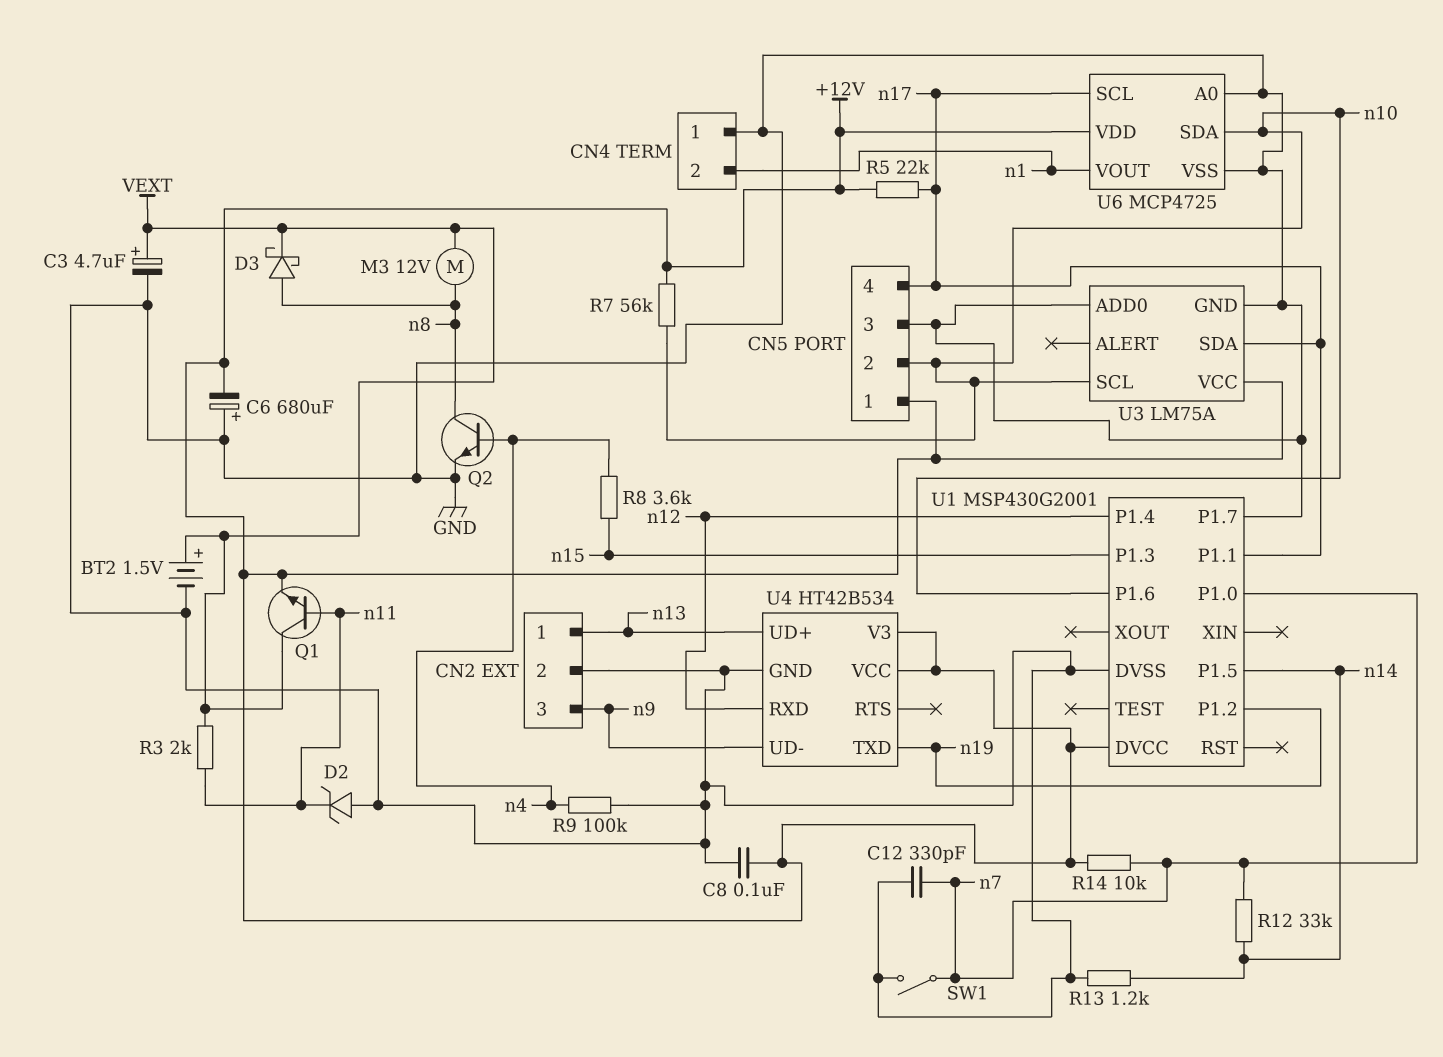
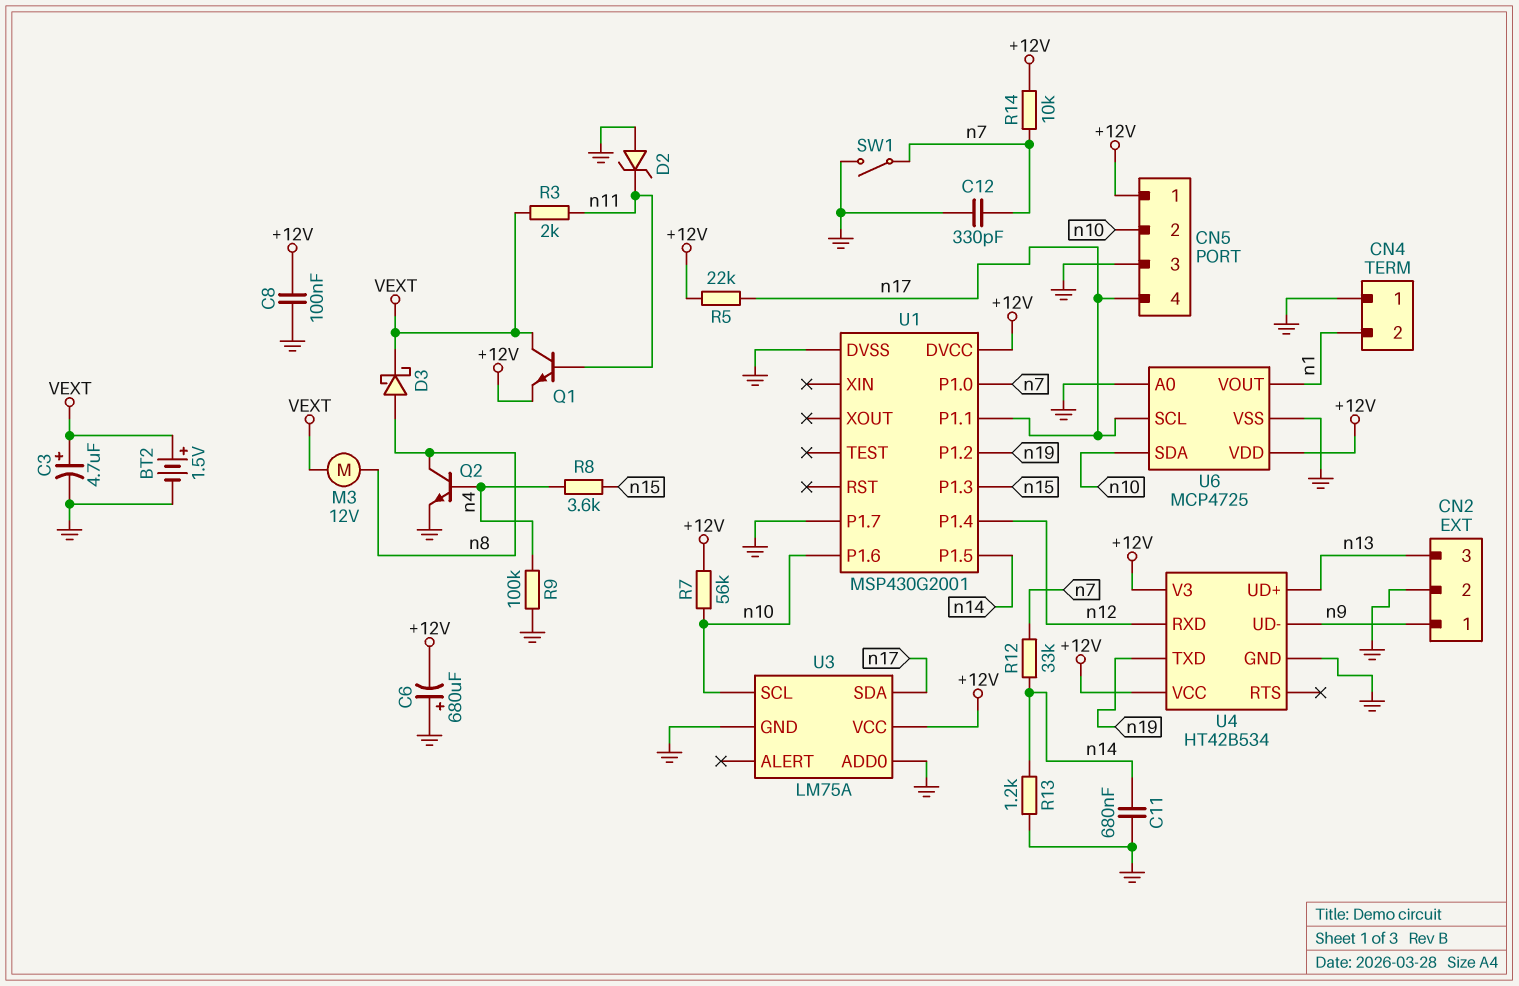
C11: none -> 680nF (GND, n14)
CN2 pin 1: n13 -> n9
CN2 pin 3: n9 -> n13

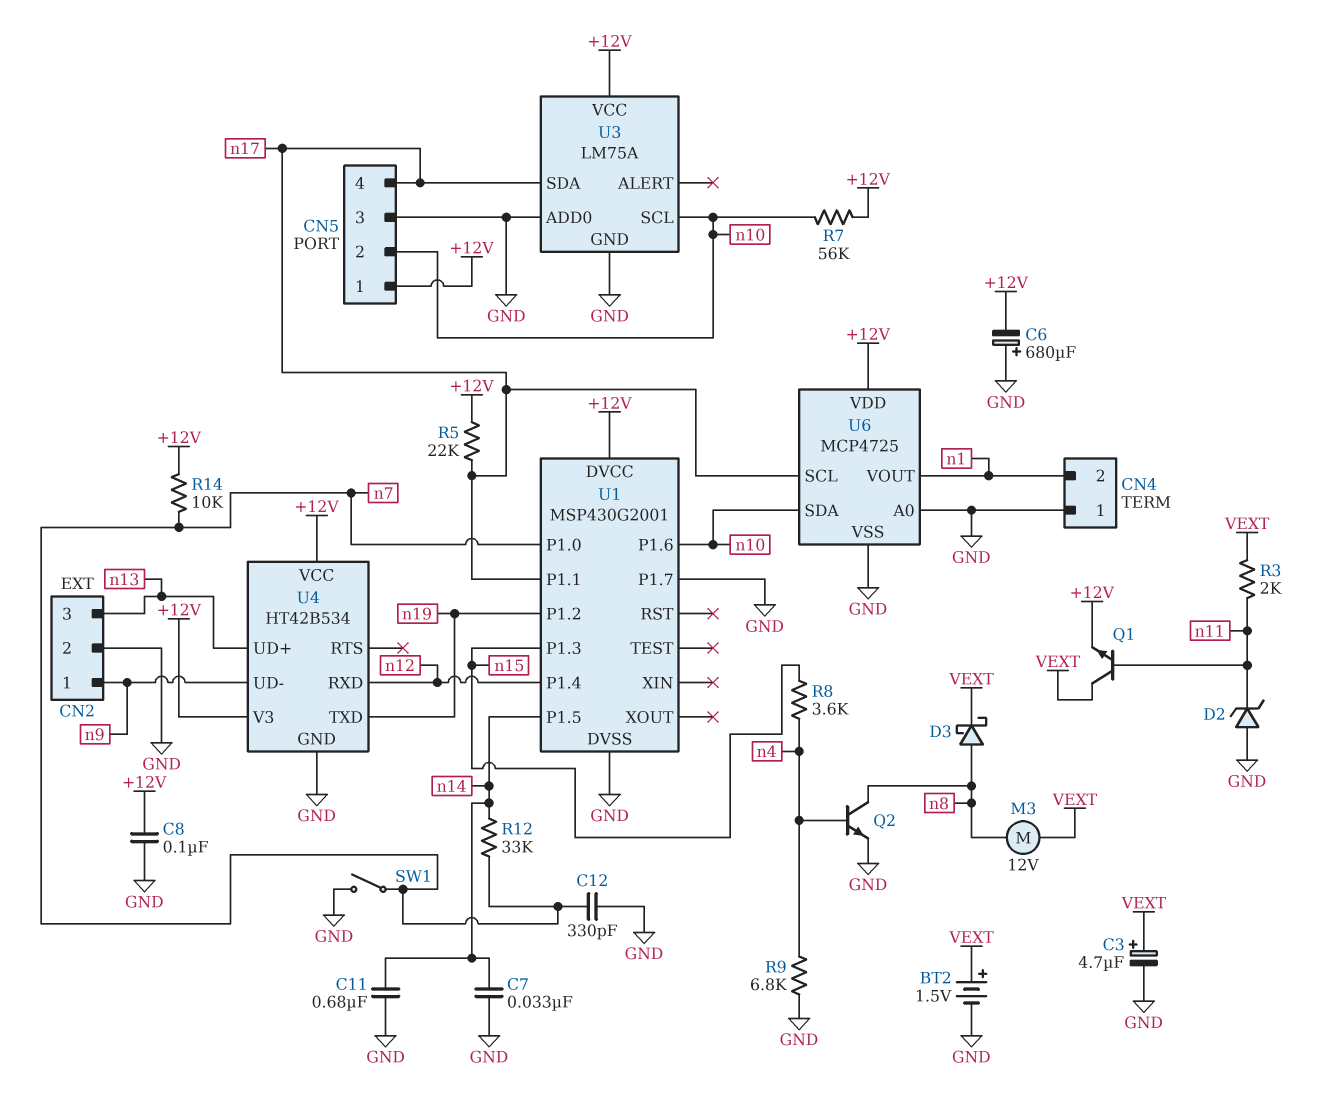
C7: none -> 33nF (GND, n14)
R9: 100k (GND, n4) -> 6.8k (GND, n4)
R13: 1.2k (GND, n14) -> none

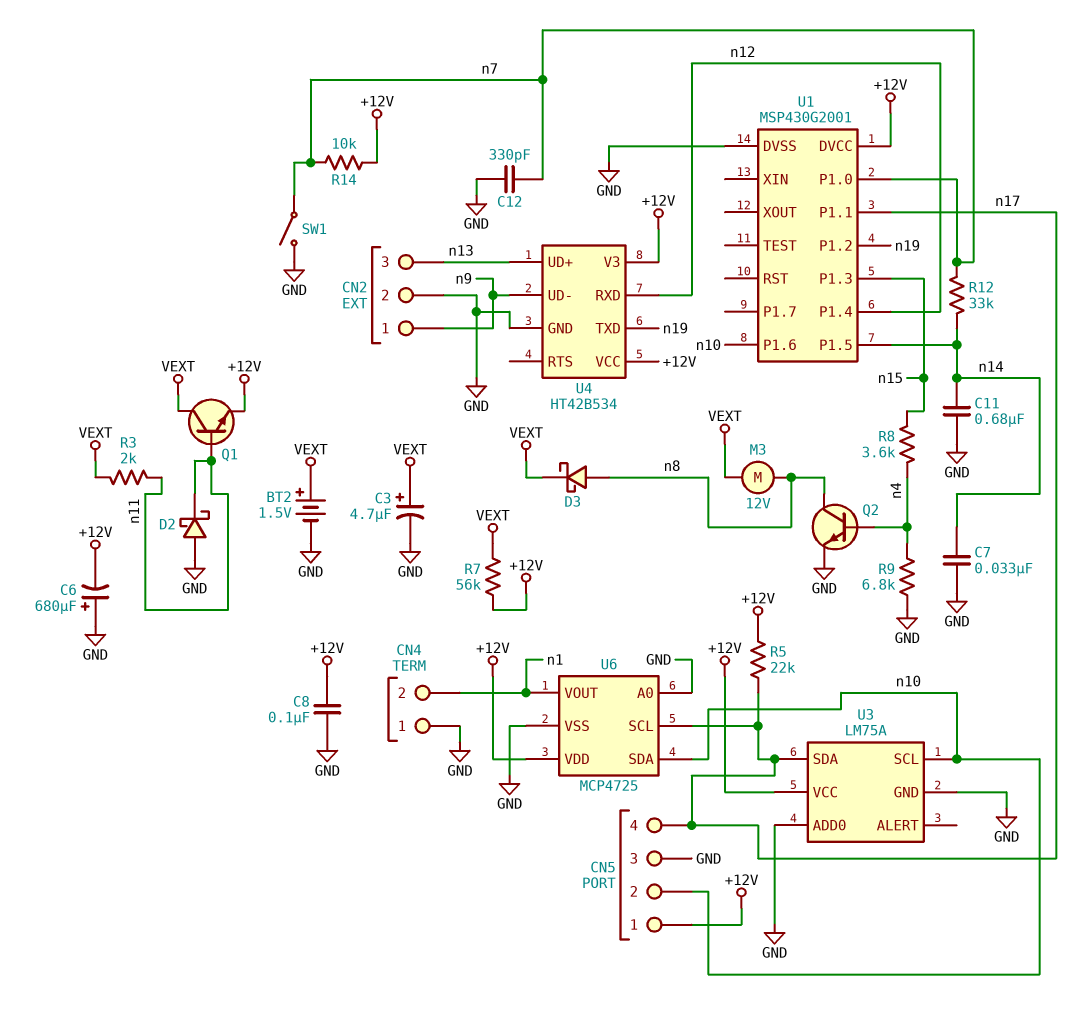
D2: zener (A GND, K n11) -> schottky (A GND, K n11)
R7: 56k (+12V, n10) -> 56k (+12V, VEXT)
U1 pin P1.7: GND -> none

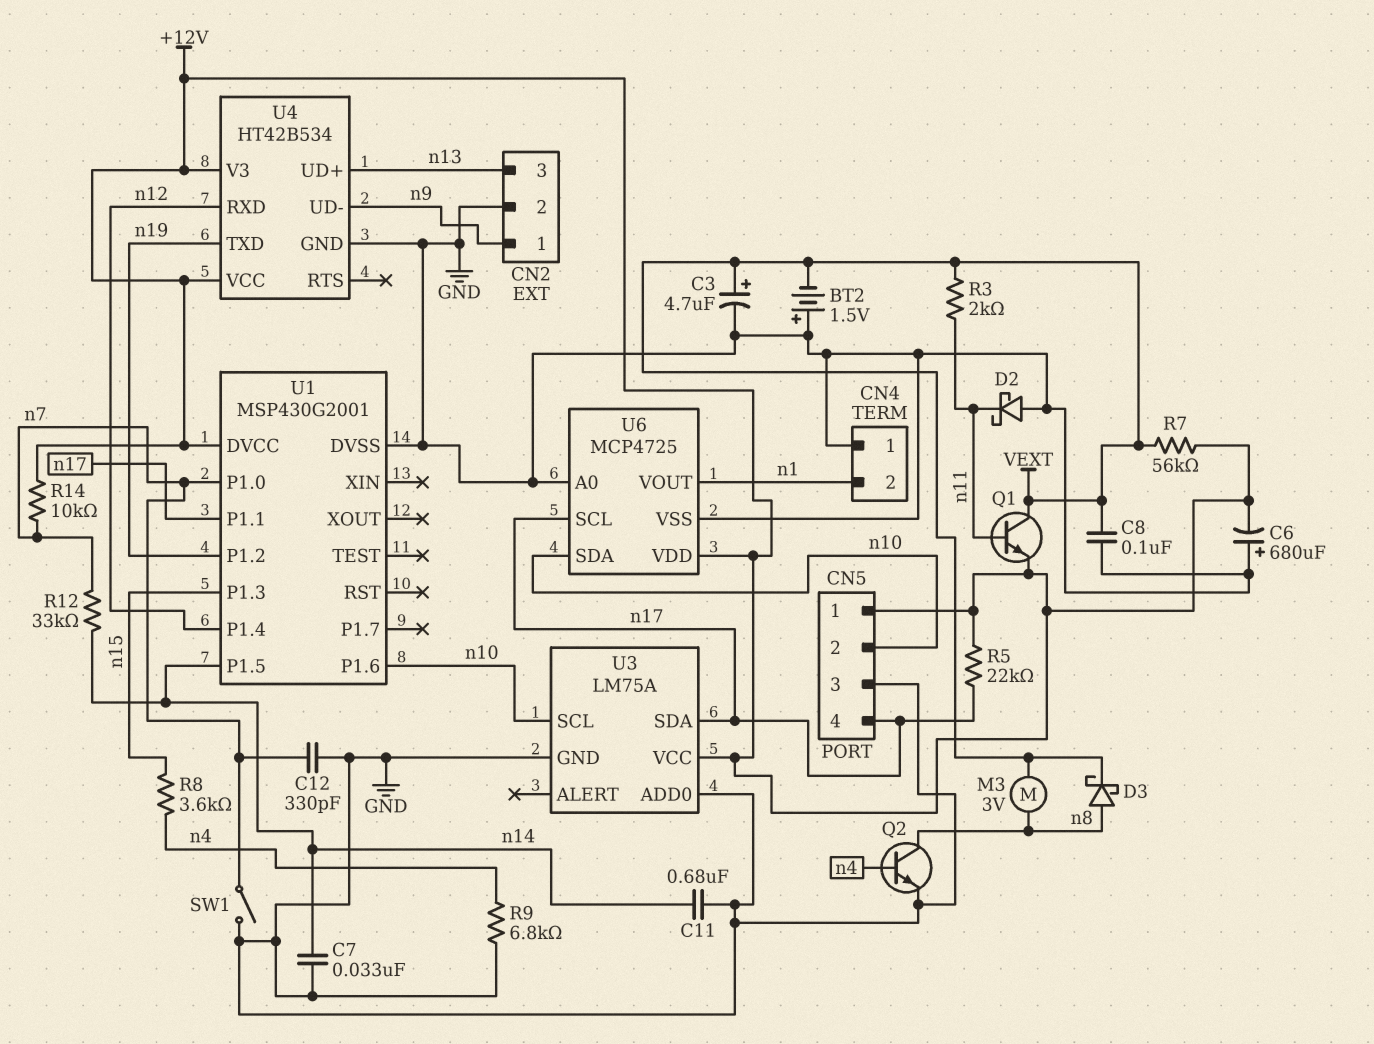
BT2: 1.5V (plus VEXT, minus GND) -> 1.5V (plus GND, minus VEXT)
C8: 100nF (+12V, GND) -> 100nF (GND, VEXT)
M3: motor 12V (VEXT, n8) -> motor 3V (VEXT, n8)

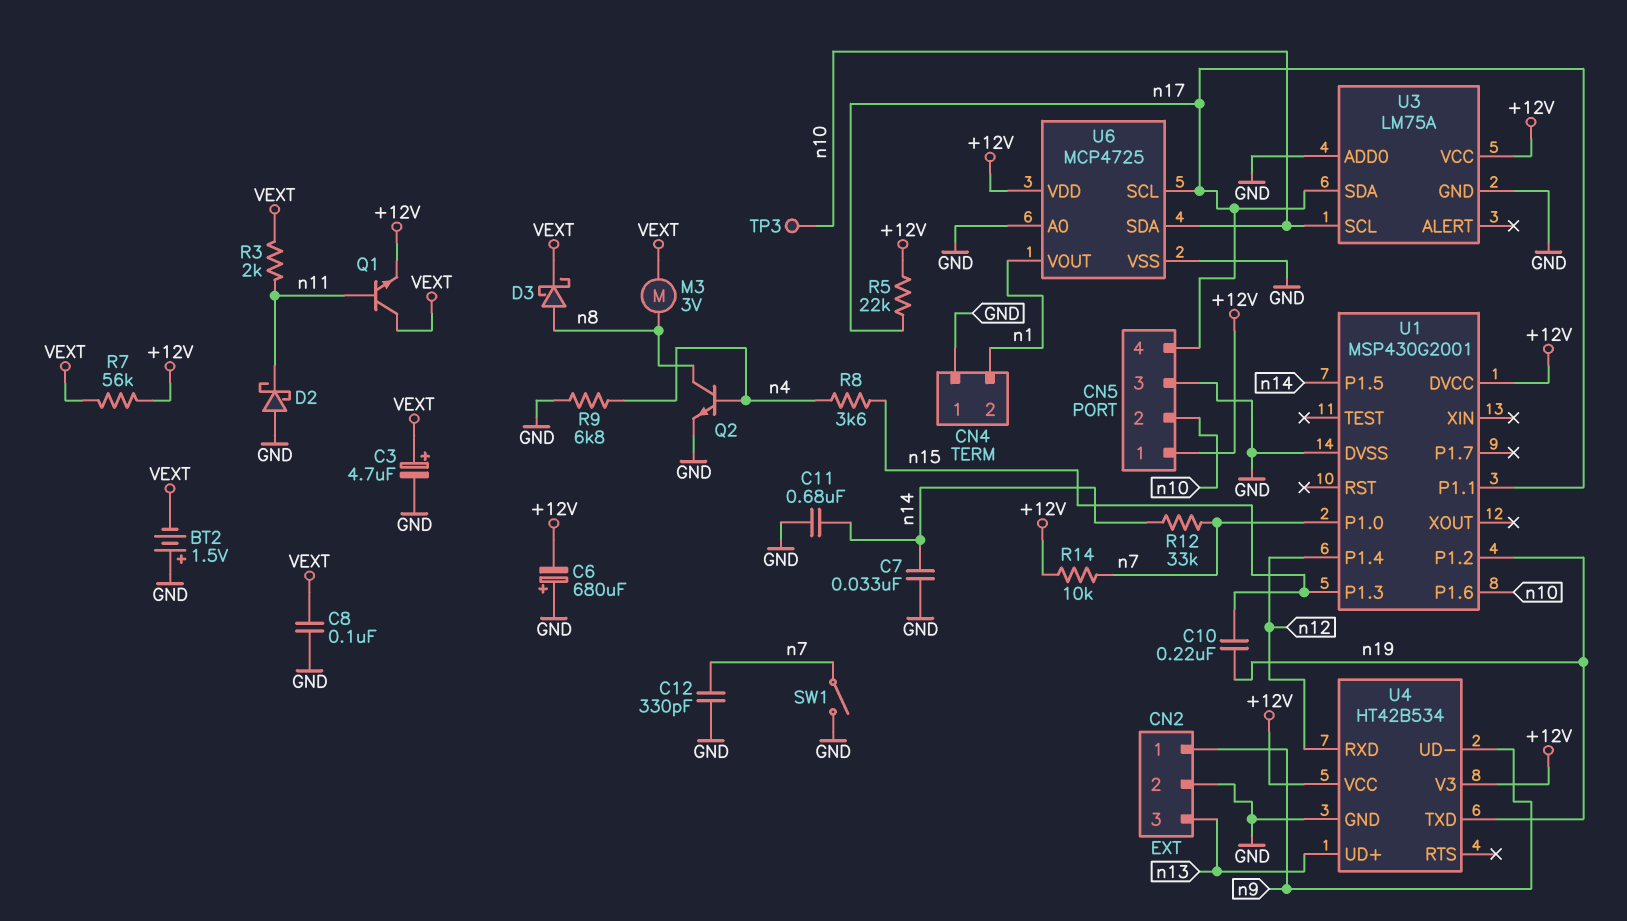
C10: none -> 220nF (n15, n19)
TP3: none -> test point (n10)

